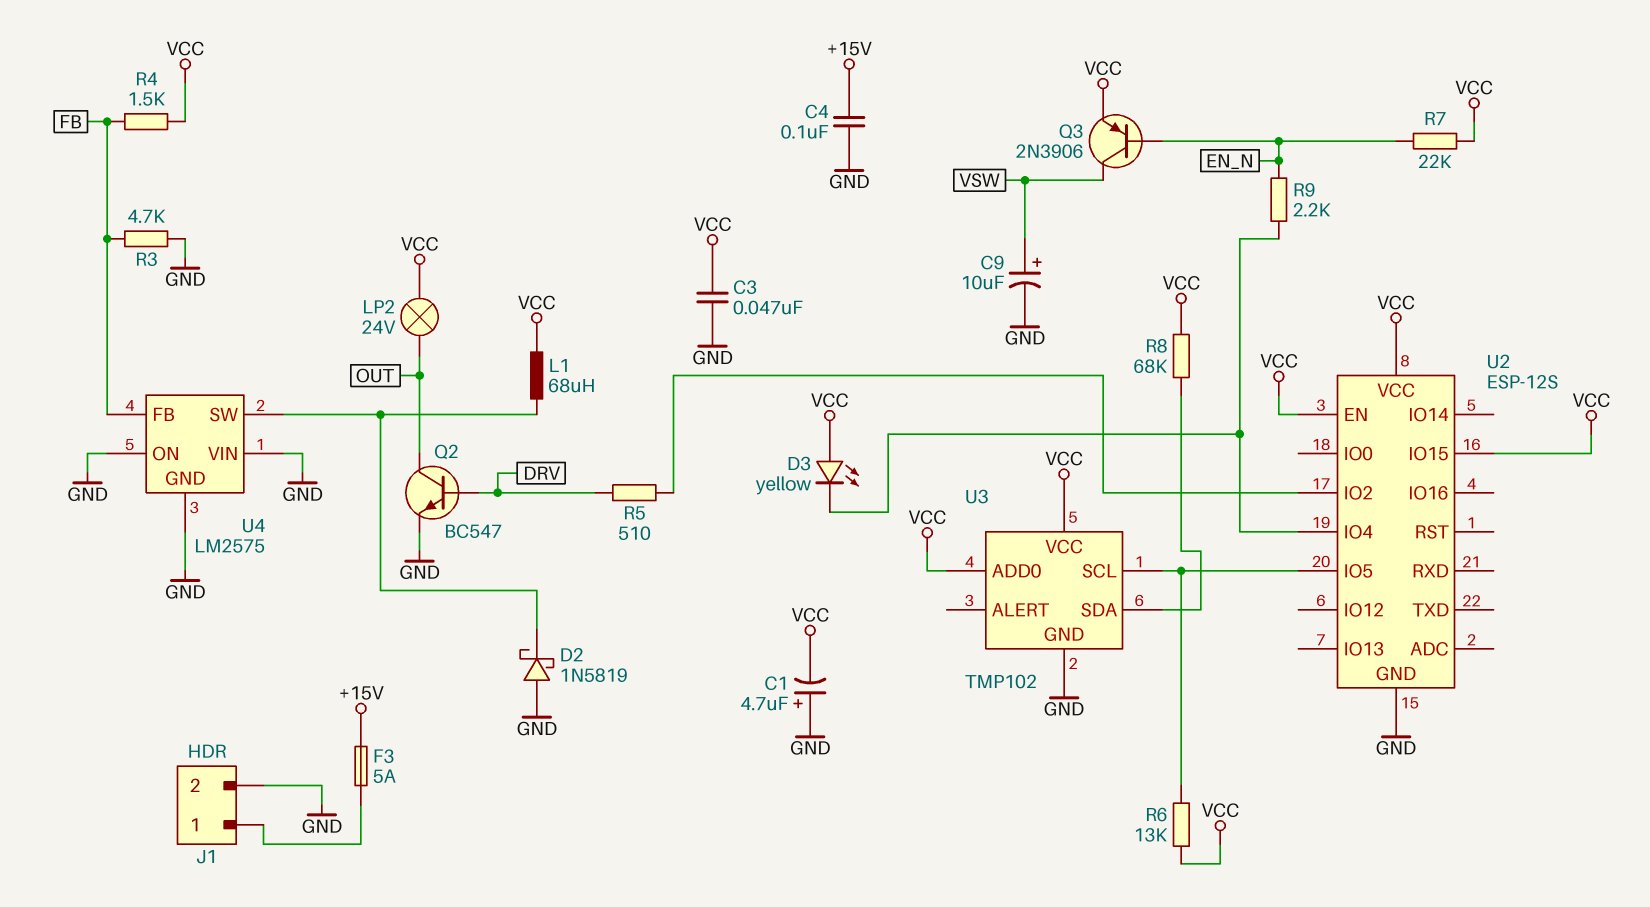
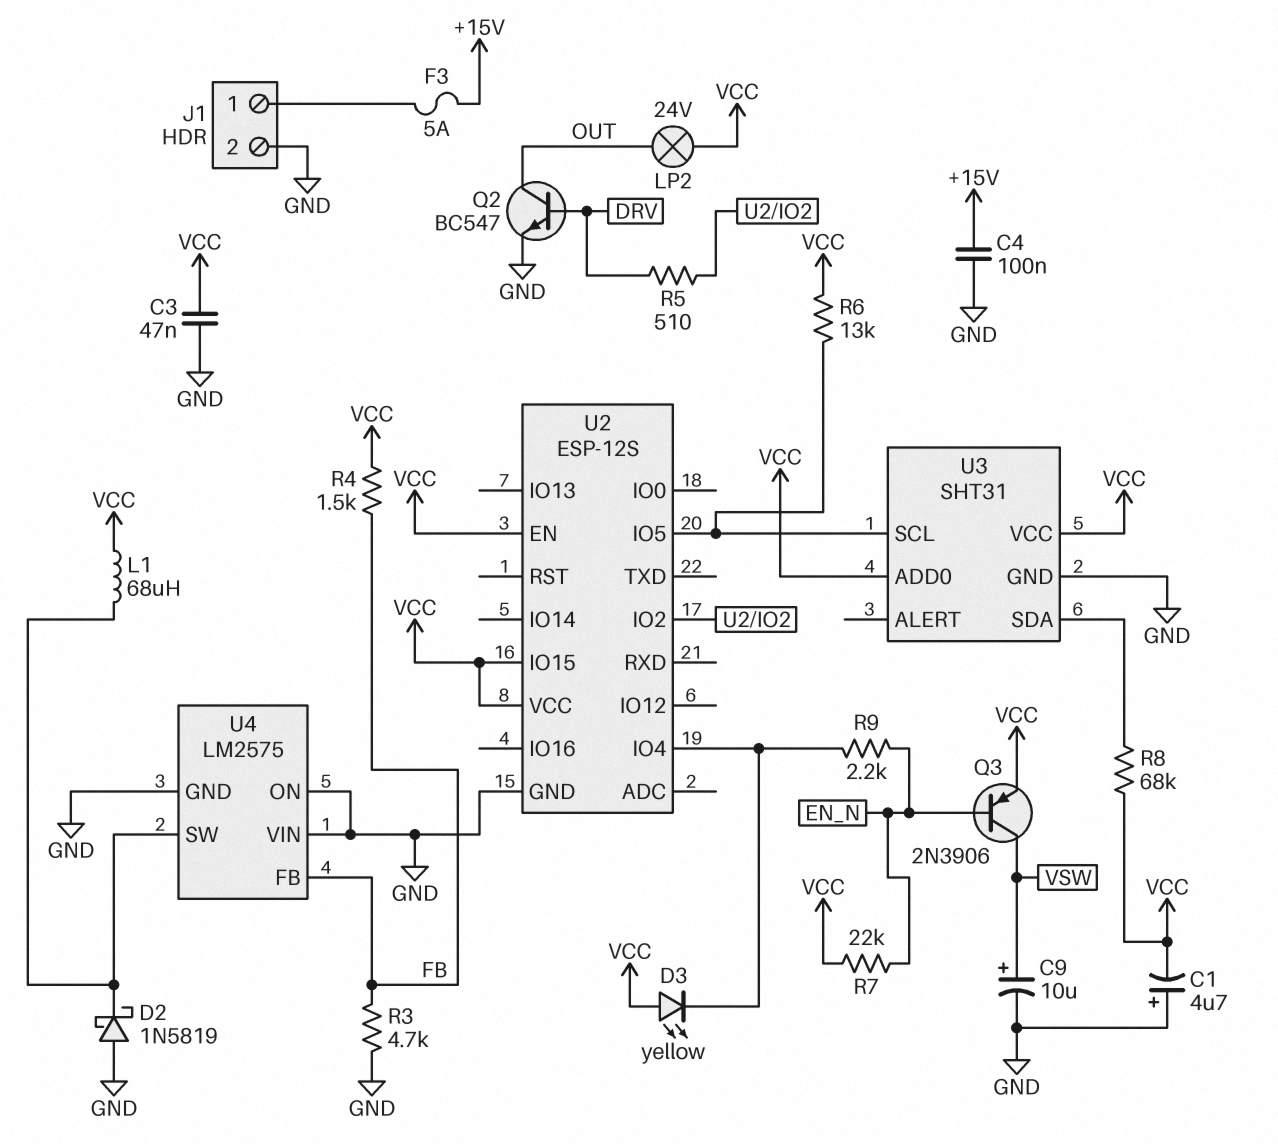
U3: TMP102 -> SHT31

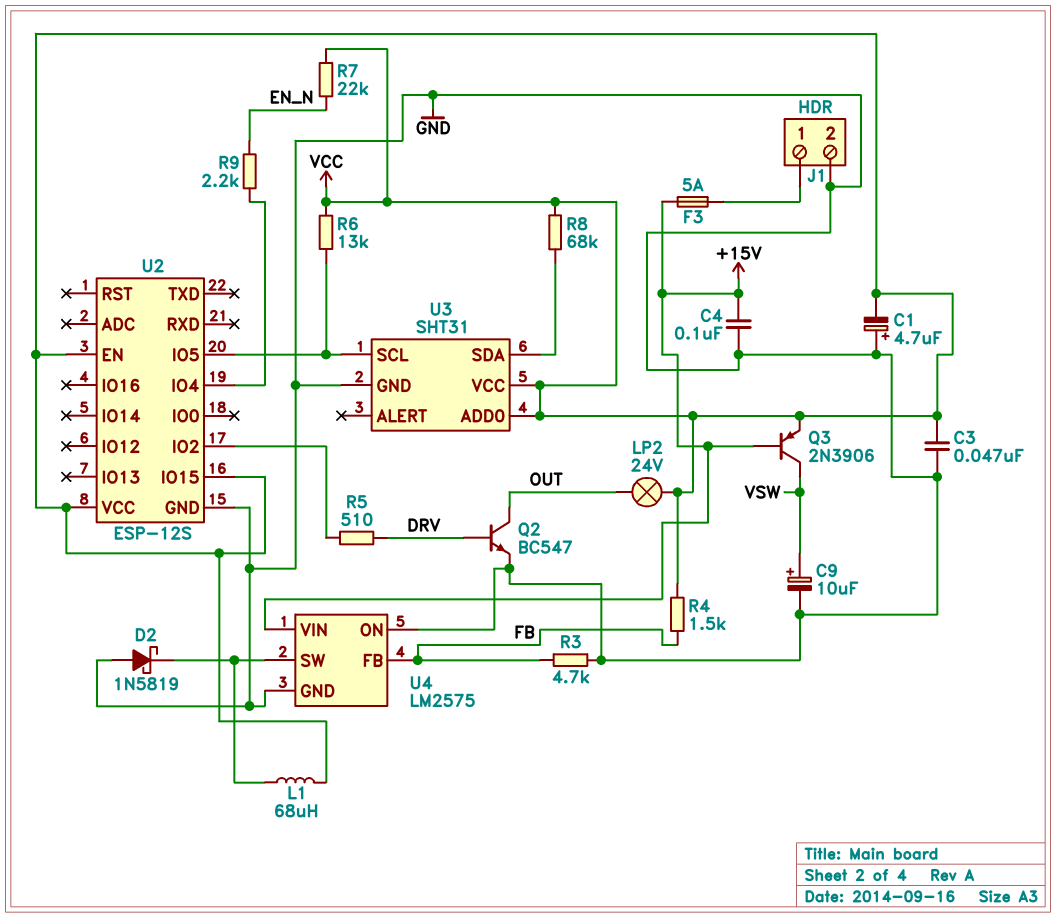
D3: LED yellow (A VCC, K U2/IO4) -> none
Q3: PNP 2N3906 (B EN_N, C VSW, E VCC) -> PNP 2N3906 (B +15V, C VSW, E VCC)
U4 pin VIN: GND -> +15V

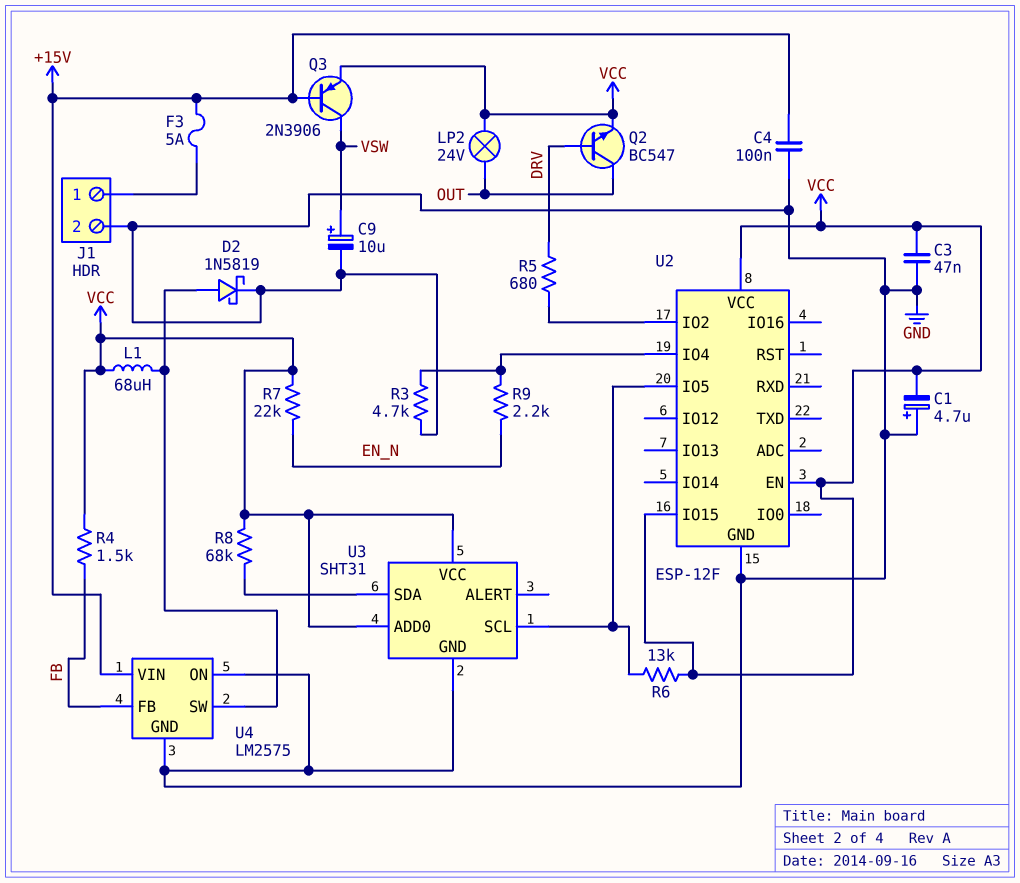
D2: schottky 1N5819 (A GND, K U4/SW) -> schottky 1N5819 (A U4/SW, K GND)
Q2: NPN BC547 (B DRV, C OUT, E GND) -> NPN BC547 (B DRV, C OUT, E VCC)
R3: 4.7k (FB, GND) -> 4.7k (GND, U2/IO4)
R5: 510 (DRV, U2/IO2) -> 680 (DRV, U2/IO2)
U2: ESP-12S -> ESP-12F

